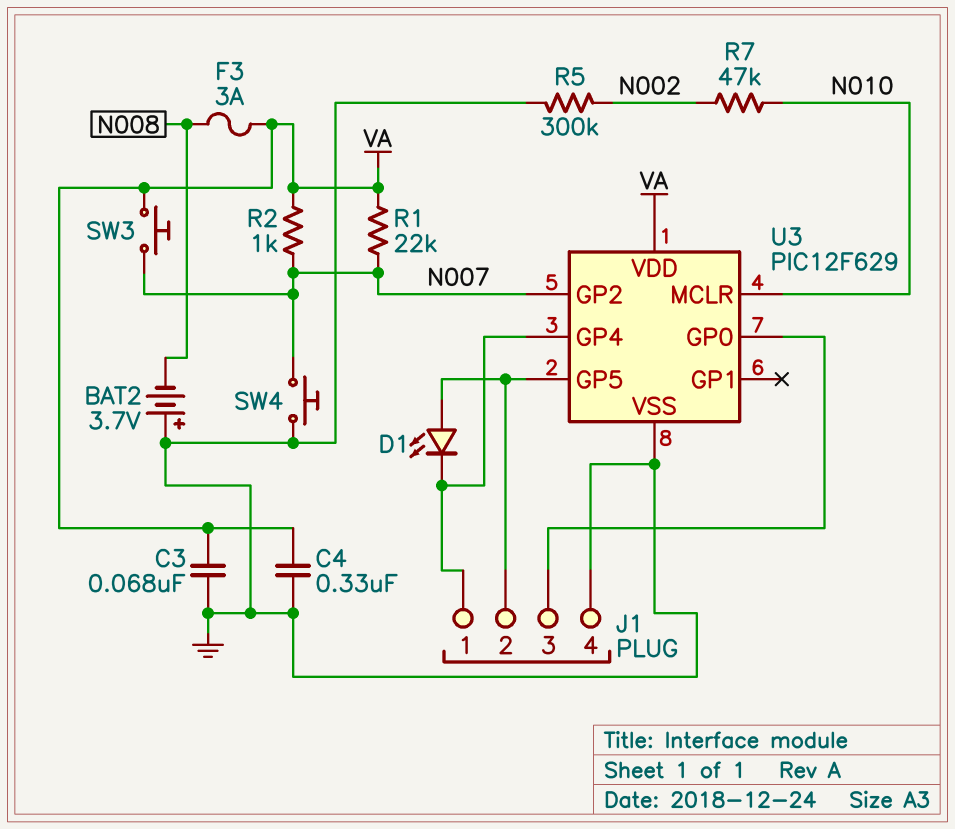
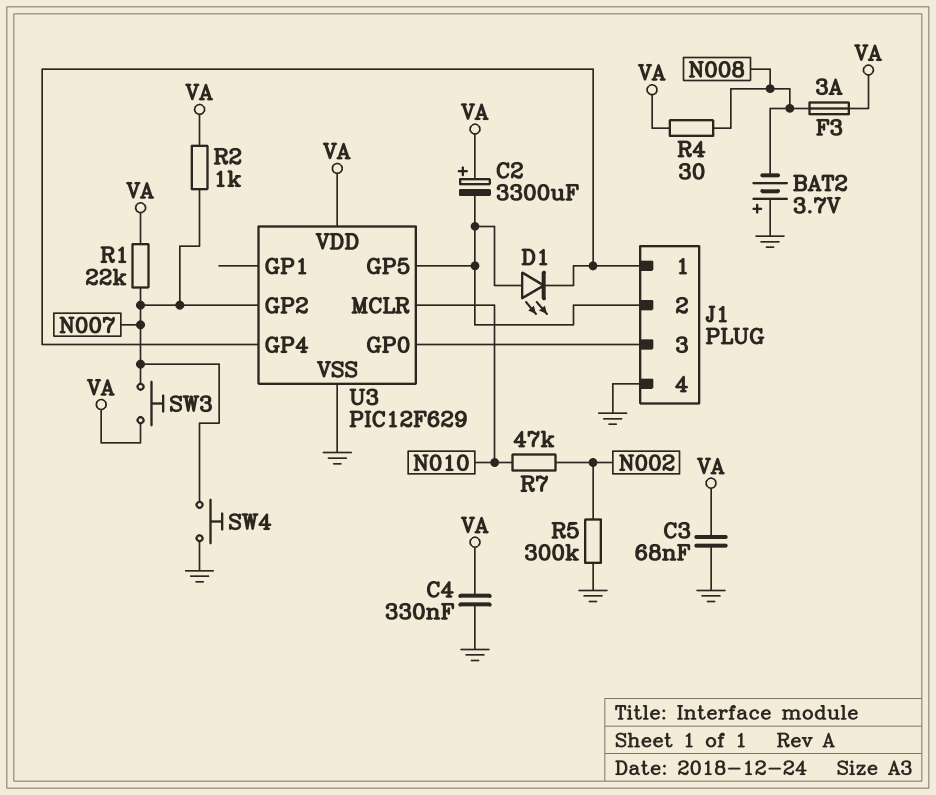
C2: none -> 3300uF (plus VA, minus J1/2)
R4: none -> 30 (N008, VA)

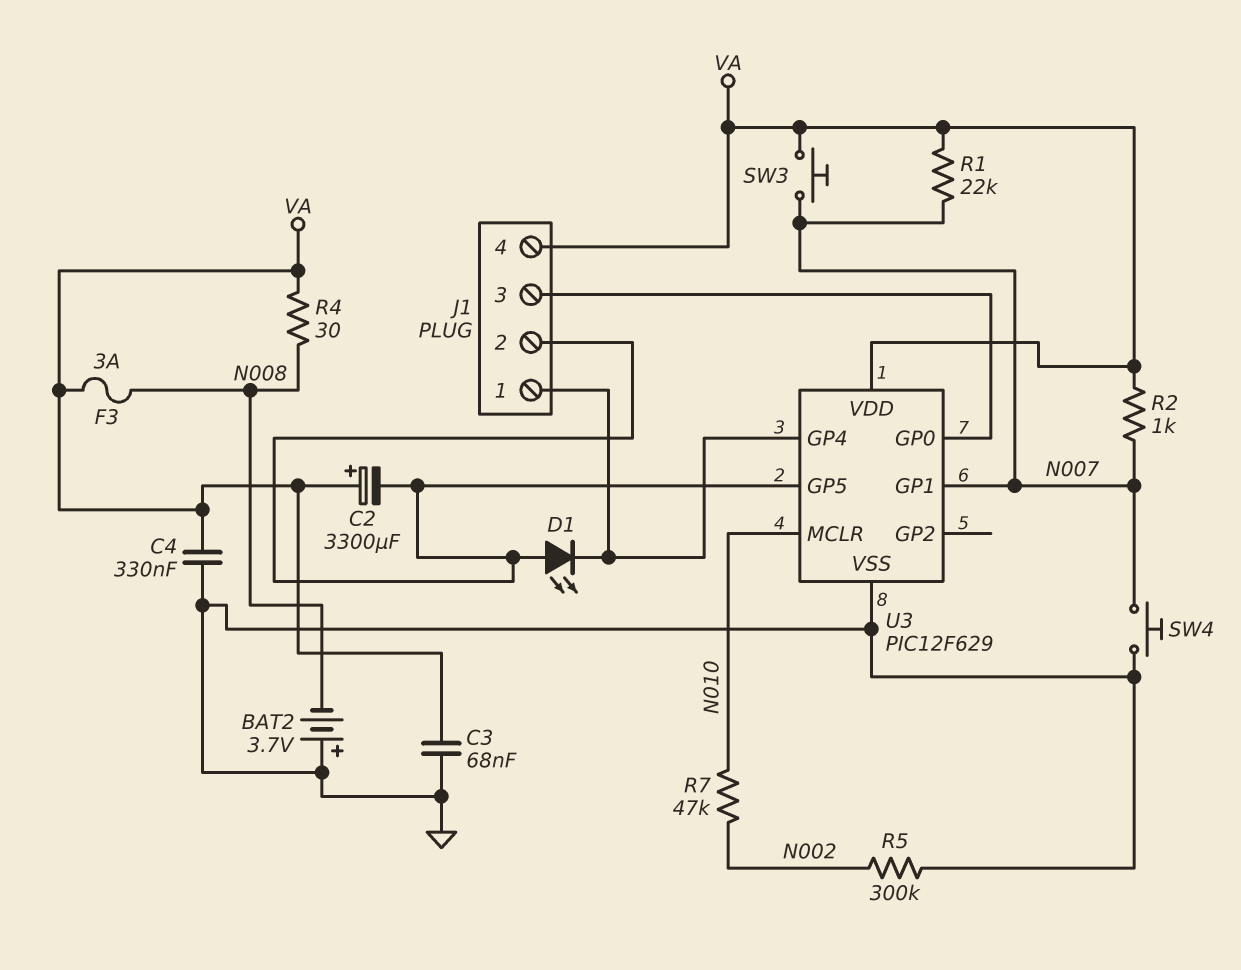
J1 pin 4: GND -> VA
U3 pin GP1: none -> N007
U3 pin GP2: N007 -> none

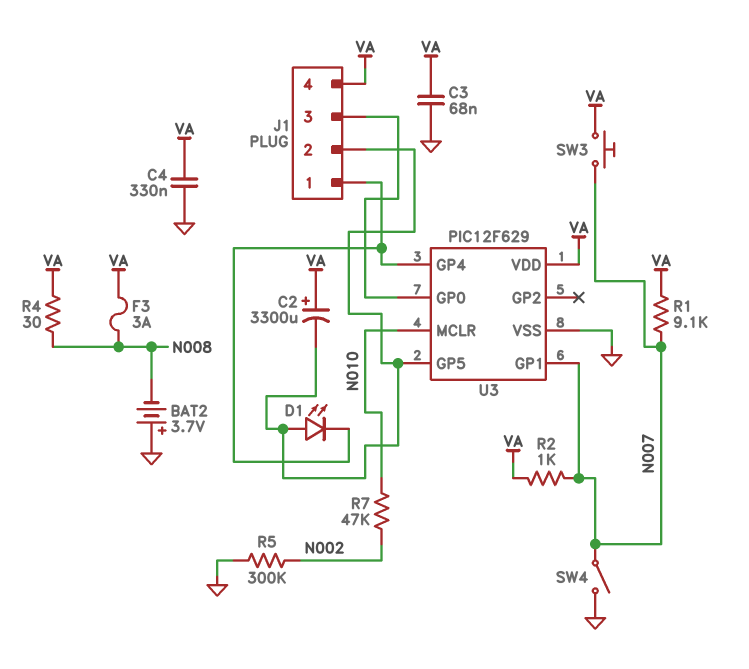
R1: 22k (N007, VA) -> 9.1k (N007, VA)
SW4: button (GND, N007) -> switch (GND, N007)

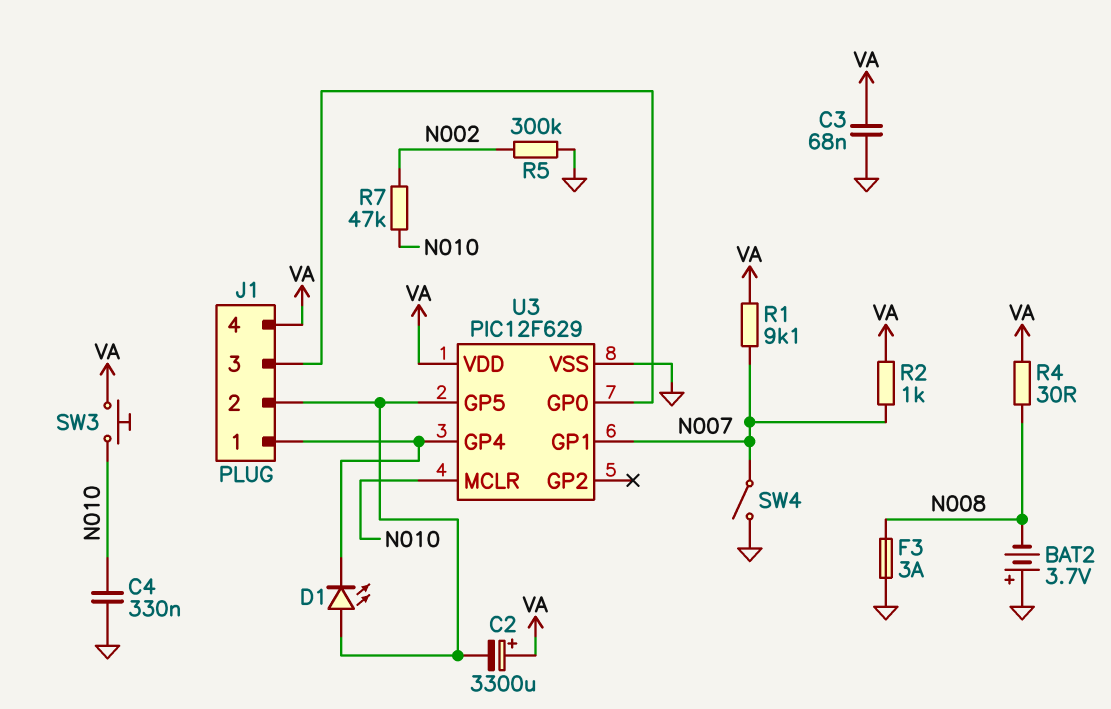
C4: 330nF (GND, VA) -> 330nF (GND, N010)
F3: 3A (N008, VA) -> 3A (GND, N008)
SW3: button (N007, VA) -> button (N010, VA)

